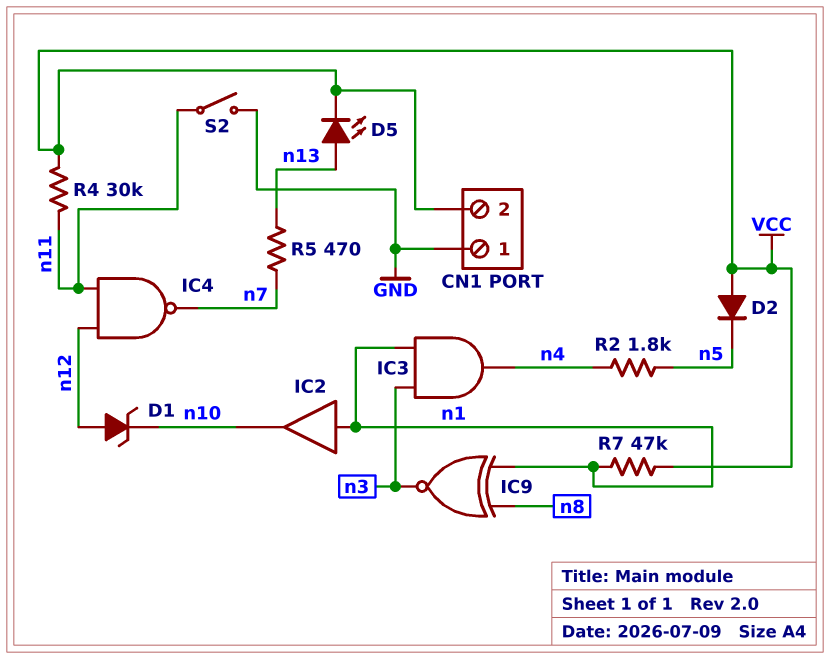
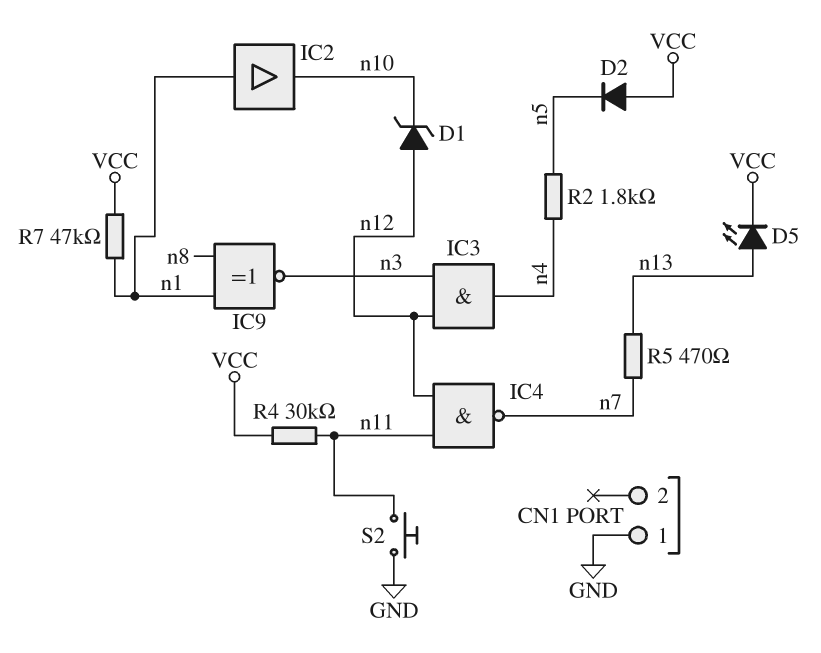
CN1 pin 2: VCC -> none
IC3: AND (in n1, in n3, out n4) -> AND (in n3, in n12, out n4)
S2: switch (GND, n11) -> button (GND, n11)

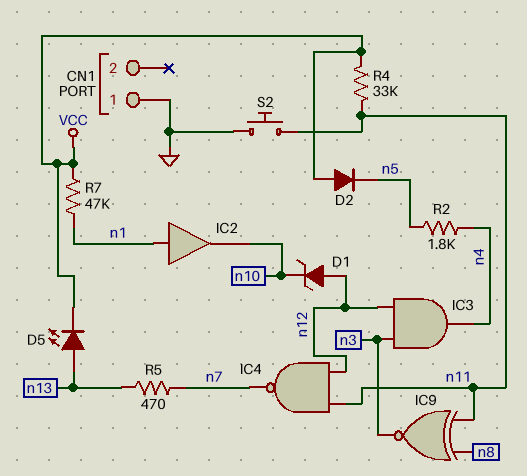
IC9: XNOR (in n1, in n8, out n3) -> XNOR (in n8, in n11, out n3)
R4: 30k (VCC, n11) -> 33k (VCC, n11)

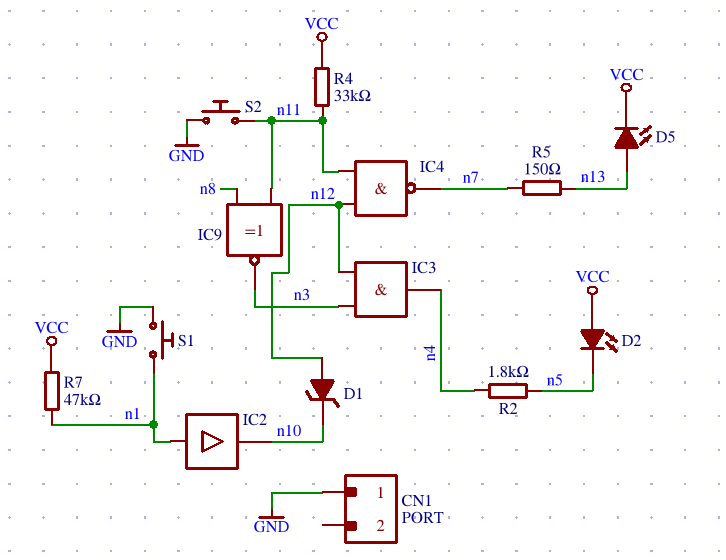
D2: diode (A VCC, K n5) -> LED (A VCC, K n5)
R5: 470 (n7, n13) -> 150 (n7, n13)
S1: none -> button (GND, n1)

